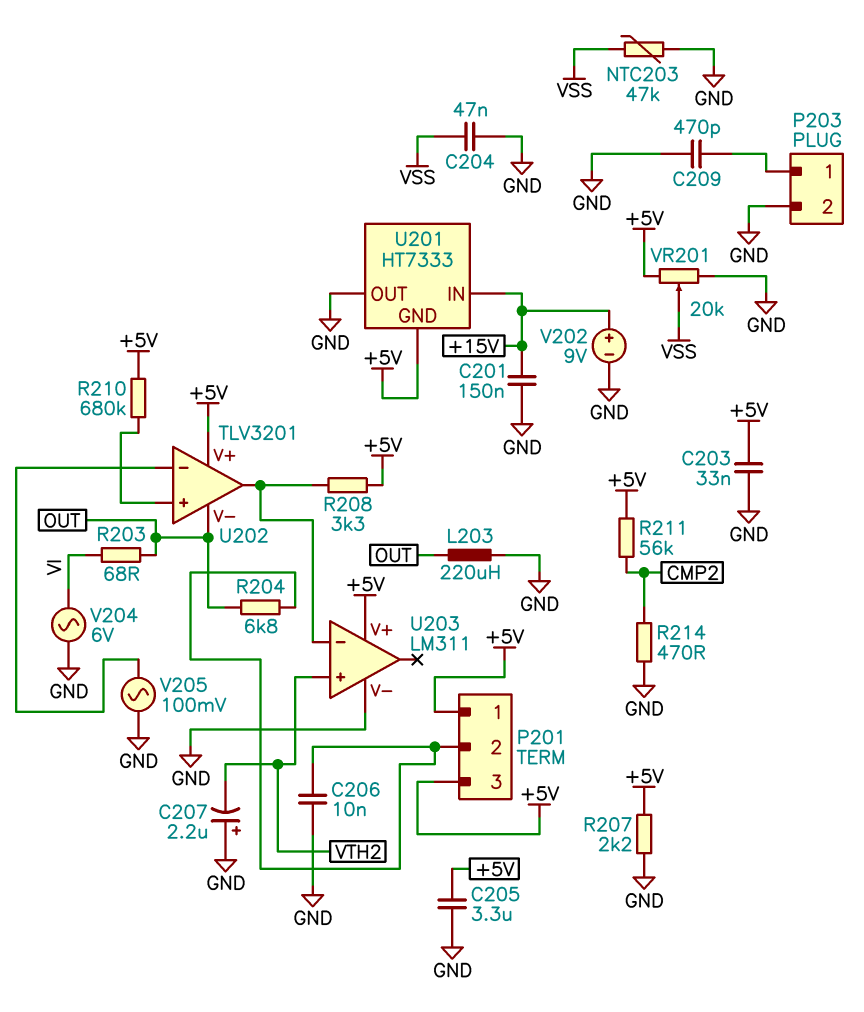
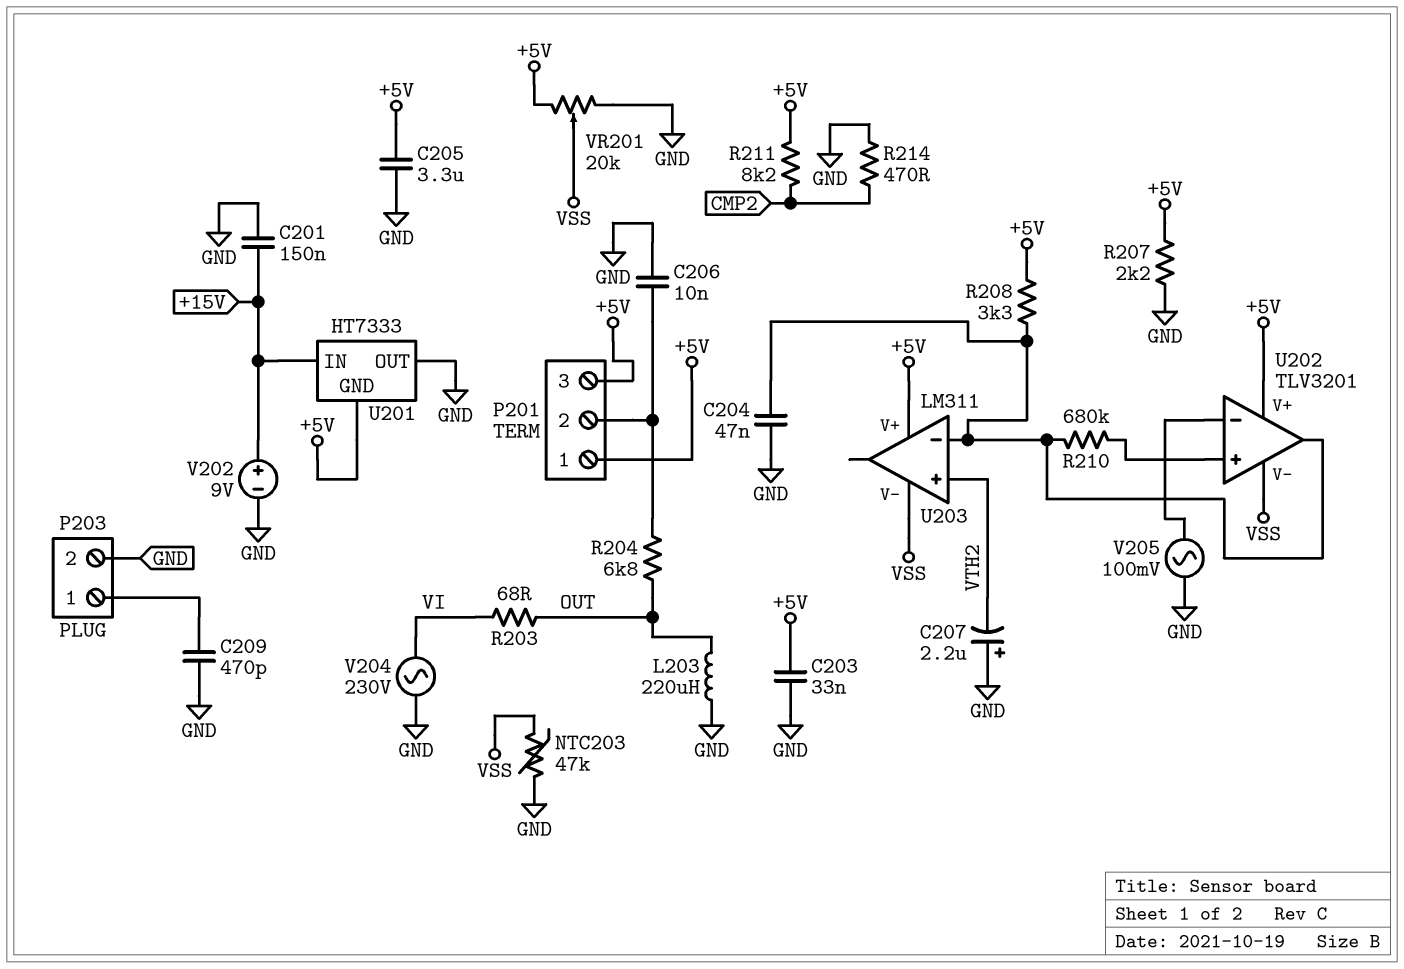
C204: 47nF (GND, VSS) -> 47nF (GND, U202/out)
R210: 680k (+5V, U202/in+) -> 680k (U202/in+, U202/out)
R211: 56k (+5V, CMP2) -> 8.2k (+5V, CMP2)
U202 pin V-: OUT -> VSS
U203 pin V-: GND -> VSS
V204: AC 6V (GND, VI) -> AC 230V (GND, VI)

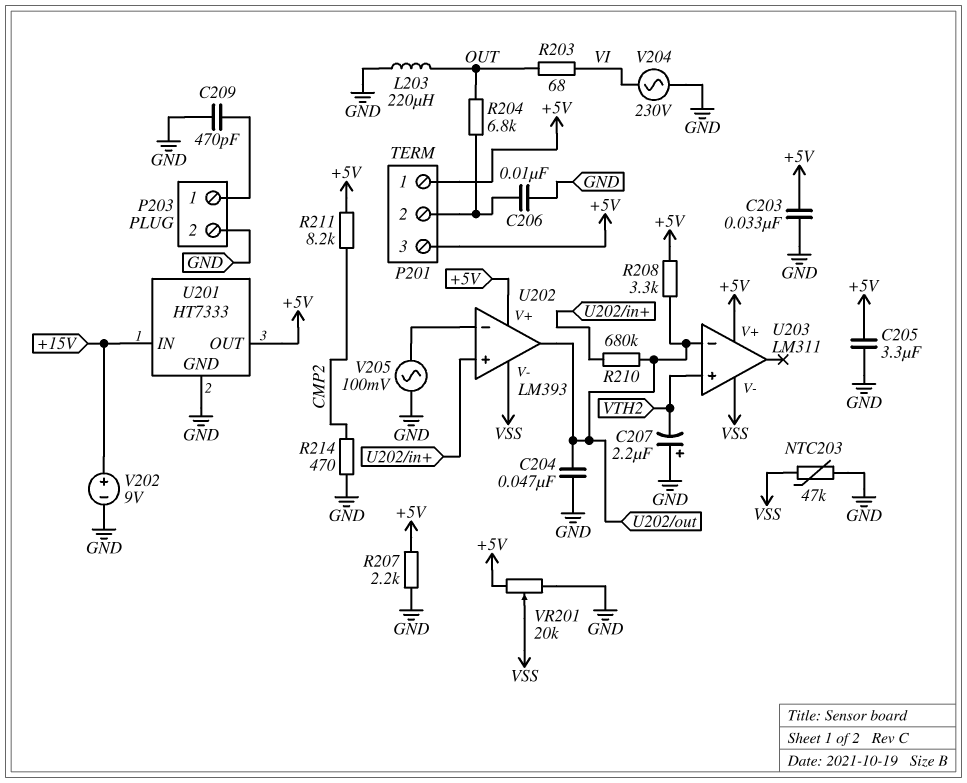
C201: 150nF (+15V, GND) -> none
U201 pin GND: +5V -> GND
U201 pin OUT: GND -> +5V
U202: TLV3201 -> LM393

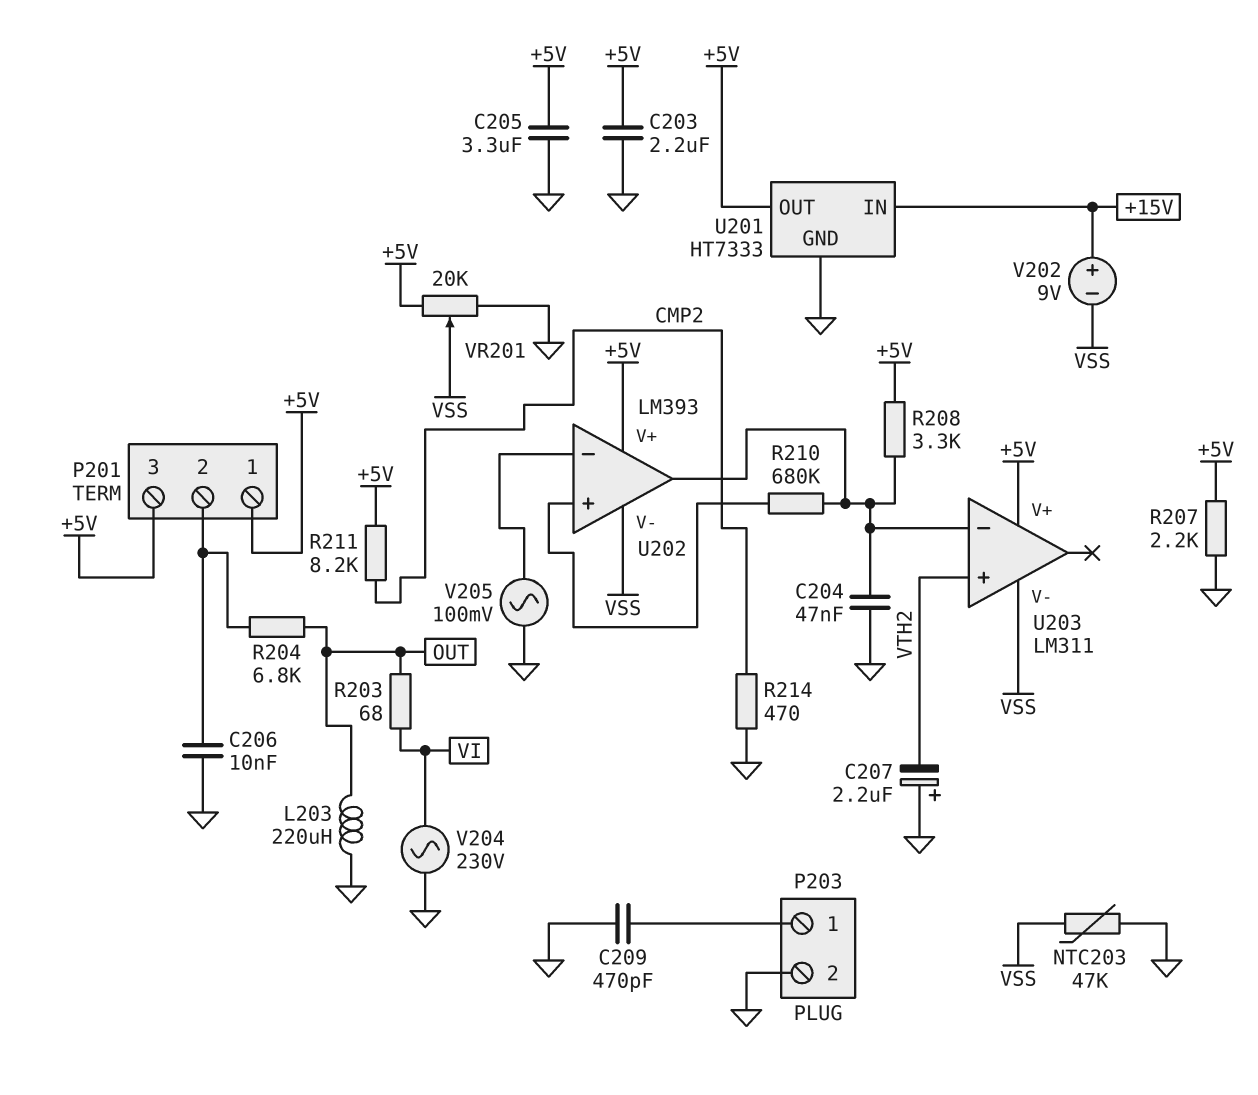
C203: 33nF (+5V, GND) -> 2.2uF (+5V, GND)
V202: 9V (plus +15V, minus GND) -> 9V (plus +15V, minus VSS)

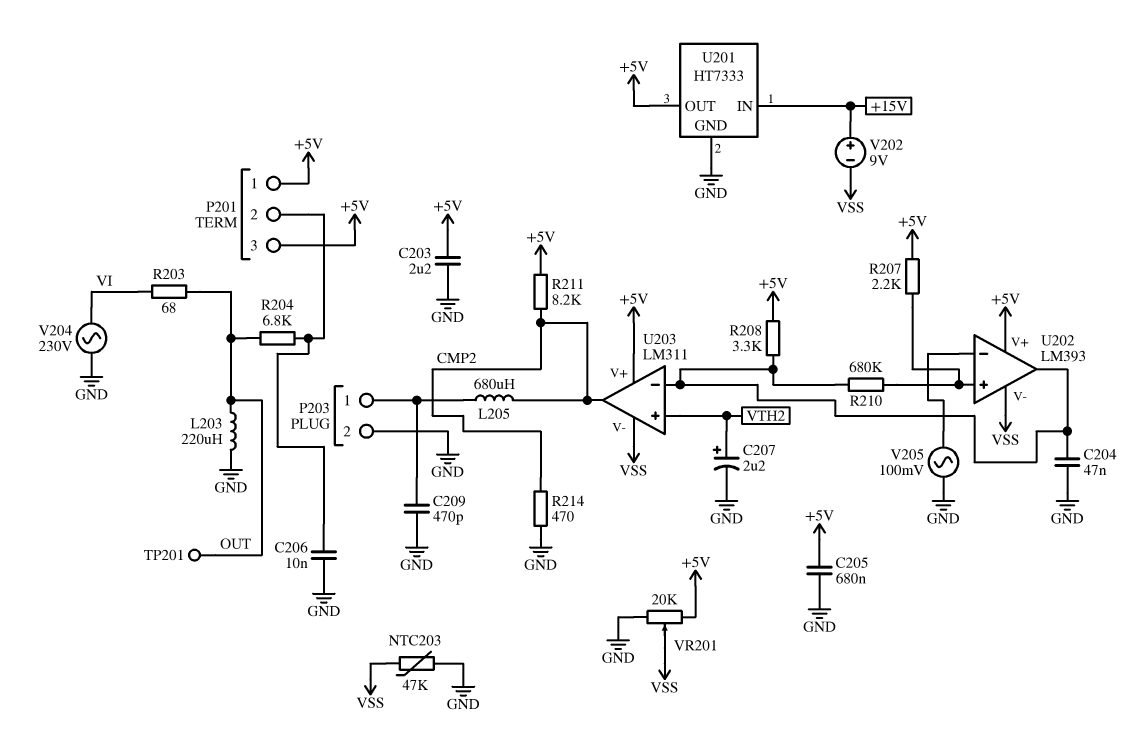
C205: 3.3uF (+5V, GND) -> 680nF (+5V, GND)
C207: 2.2uF (plus GND, minus VTH2) -> 2.2uF (plus VTH2, minus GND)
L205: none -> 680uH (CMP2, P203/1)
R207: 2.2k (+5V, GND) -> 2.2k (+5V, U202/in+)
TP201: none -> test point (OUT)
U203 pin out: none -> CMP2

